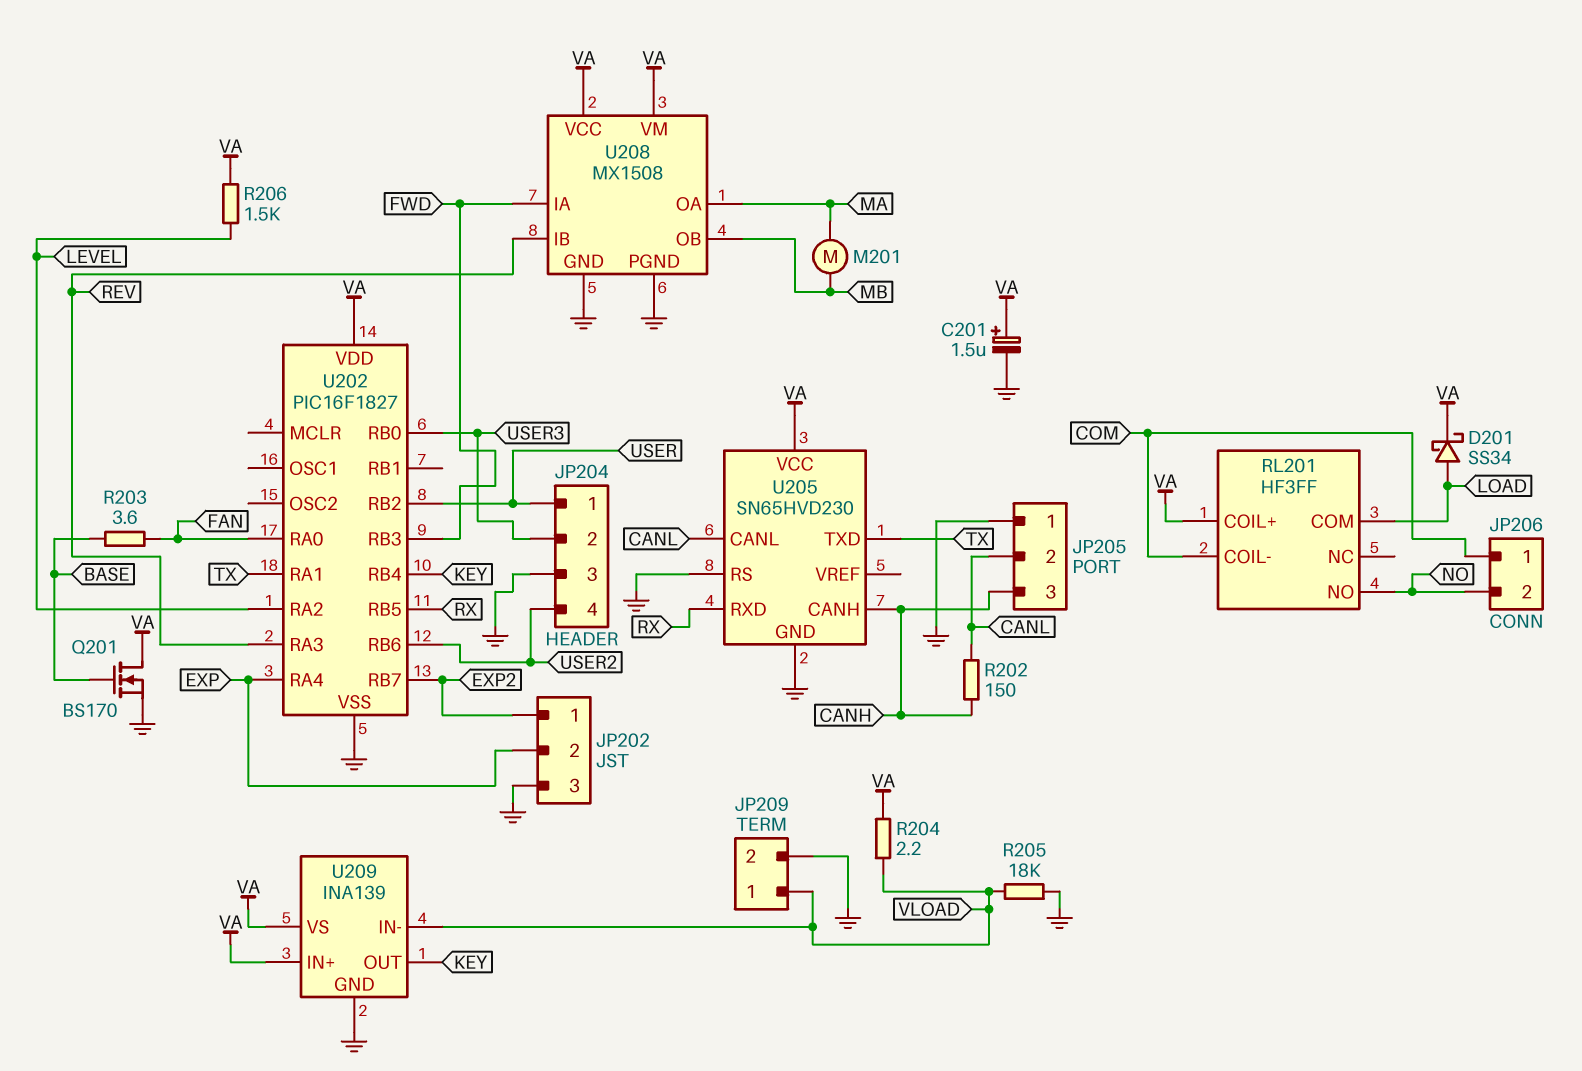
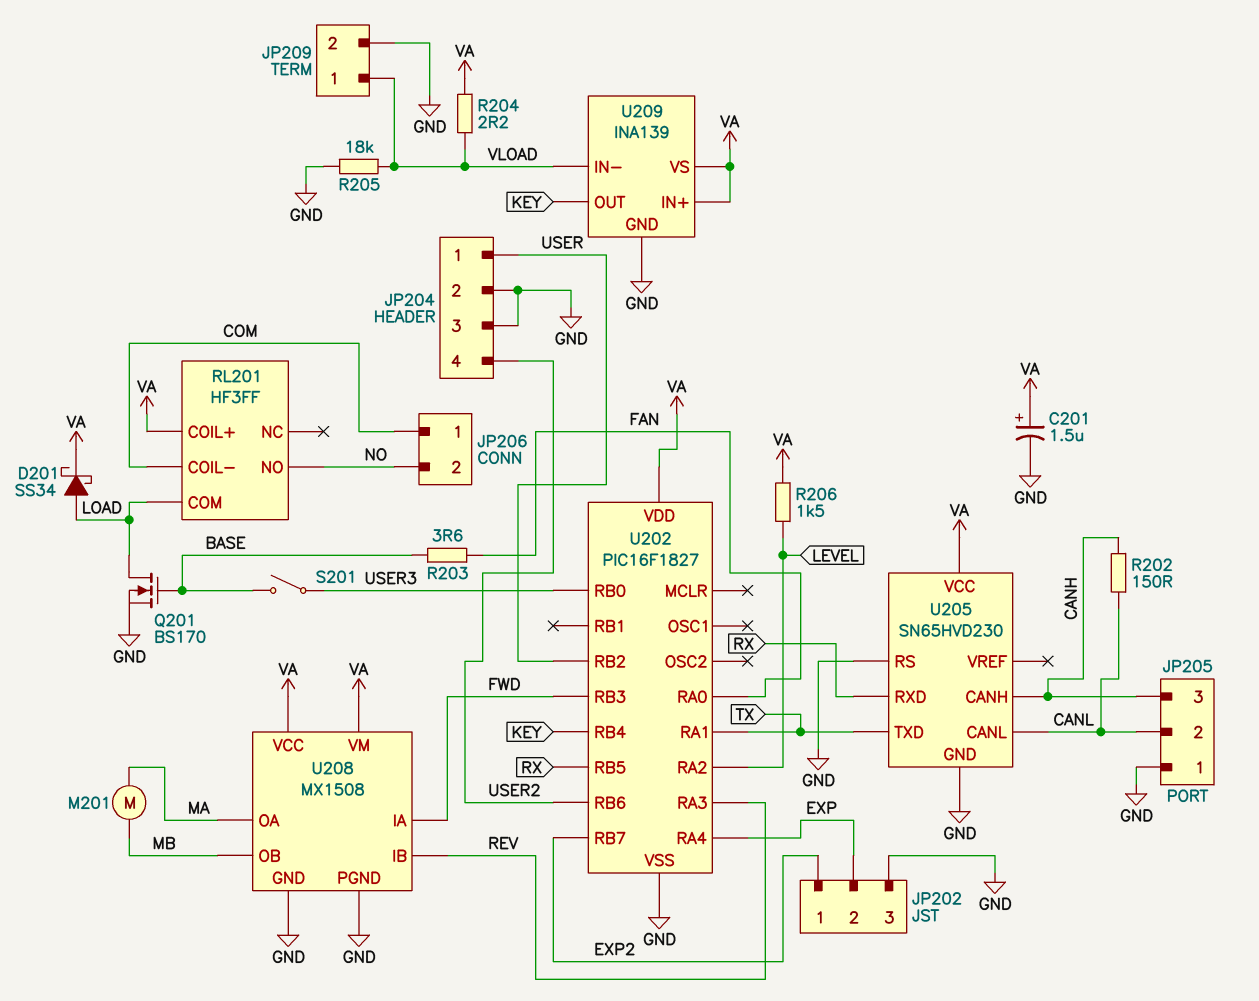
JP204 pin 2: USER3 -> GND
Q201: NMOS BS170 (G BASE, D VA, S GND) -> NMOS BS170 (G BASE, D LOAD, S GND)
S201: none -> switch (BASE, USER3)

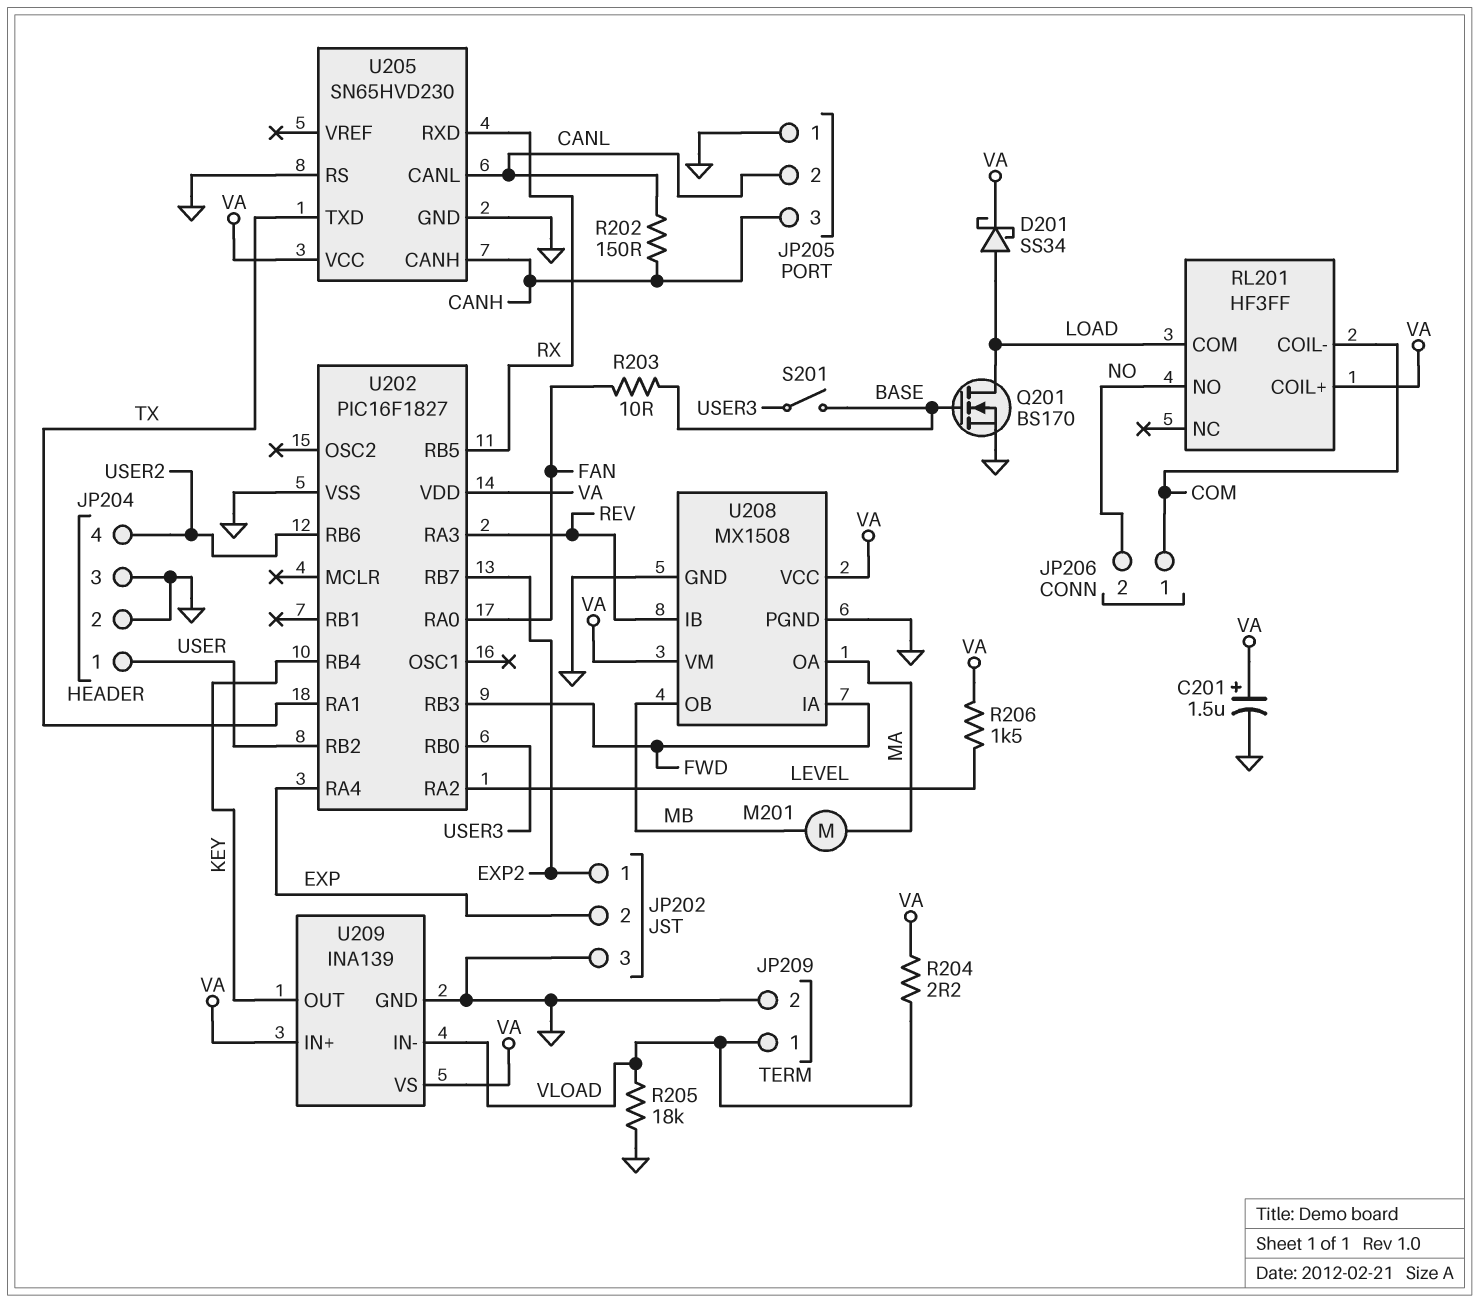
R203: 3.6 (BASE, FAN) -> 10 (BASE, FAN)

